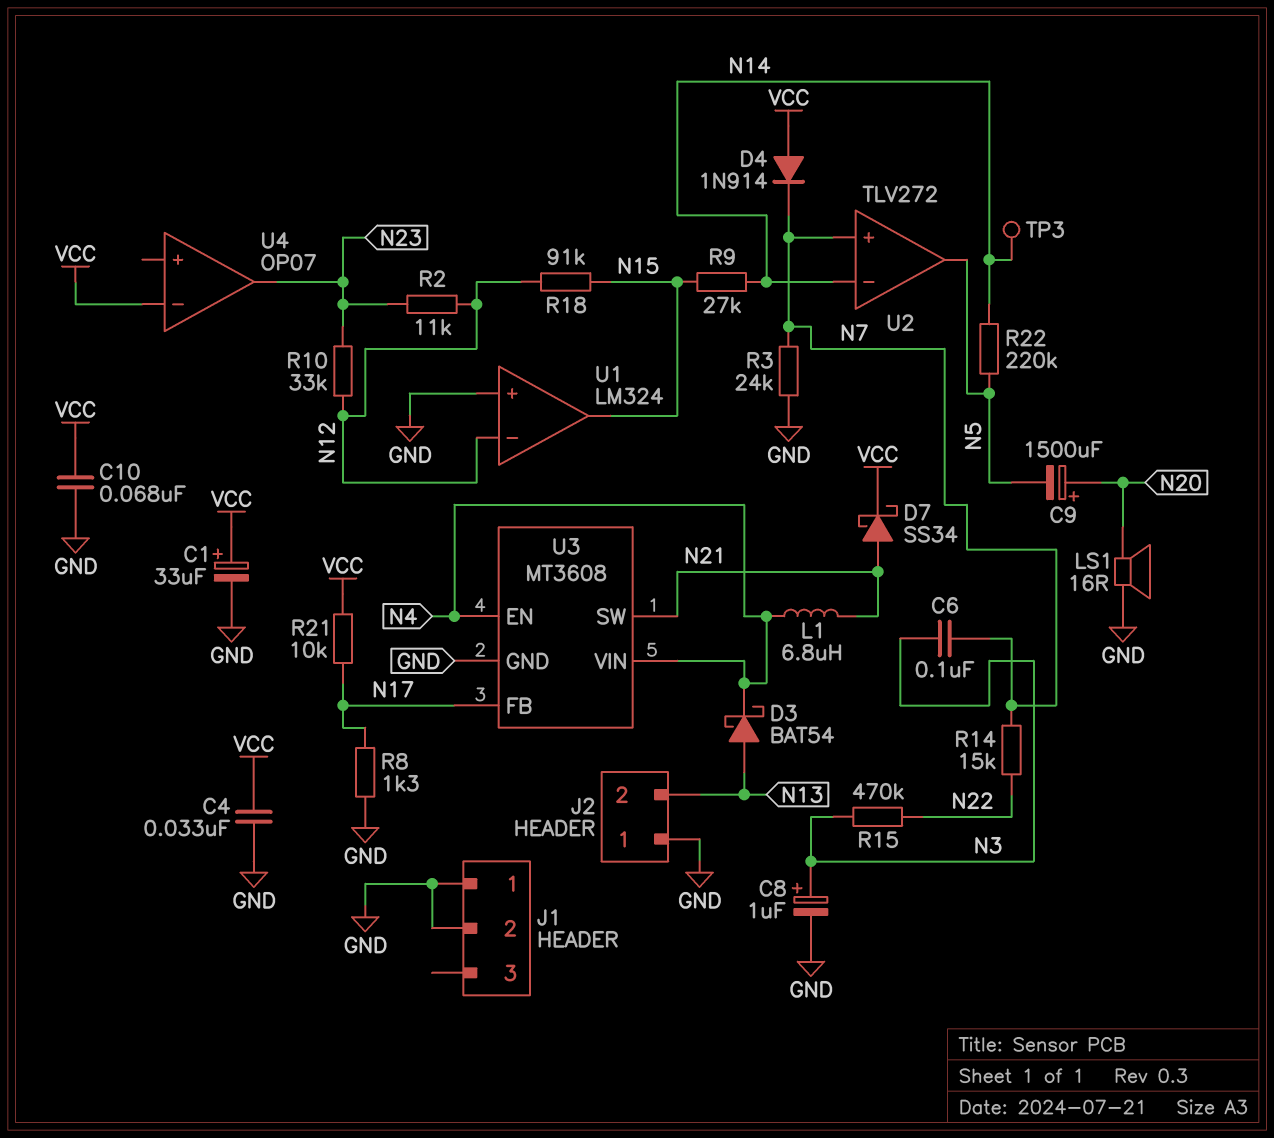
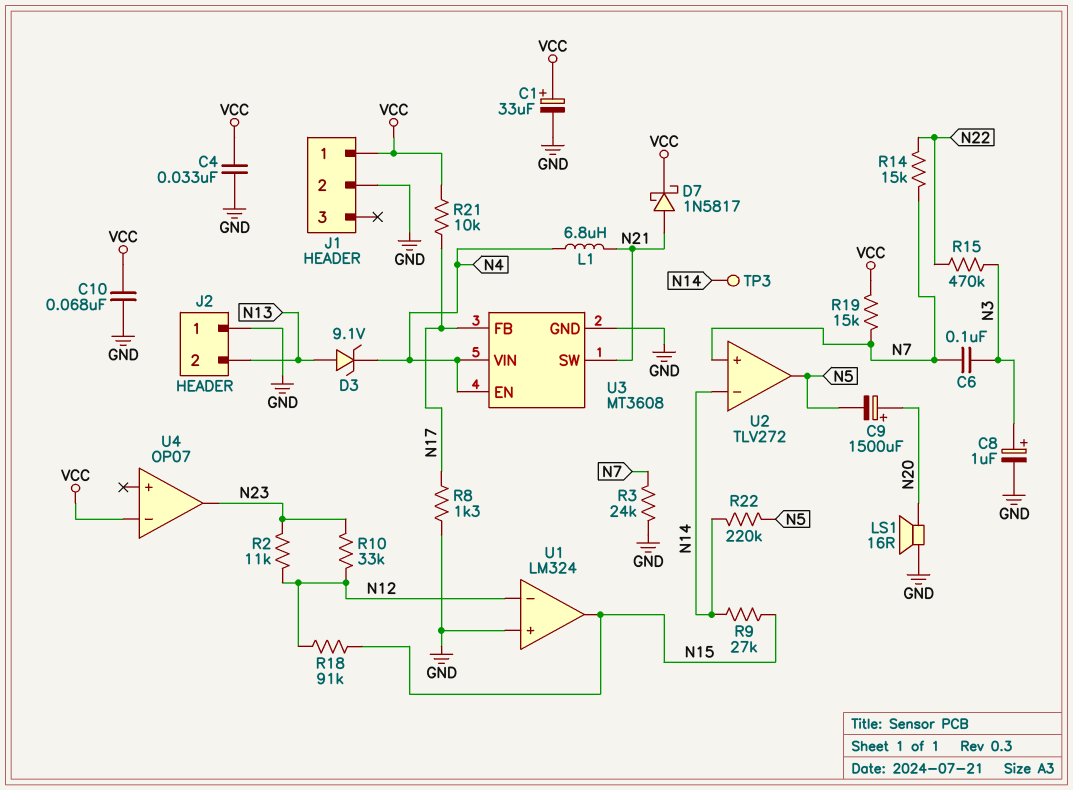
D3: schottky BAT54 (A N13, K N4) -> zener 9.1V (A N13, K N4)
D4: diode 1N914 (A VCC, K N7) -> none
D7: schottky SS34 (A N21, K VCC) -> schottky 1N5817 (A N21, K VCC)
J1 pin 1: GND -> VCC
R19: none -> 15k (N7, VCC)

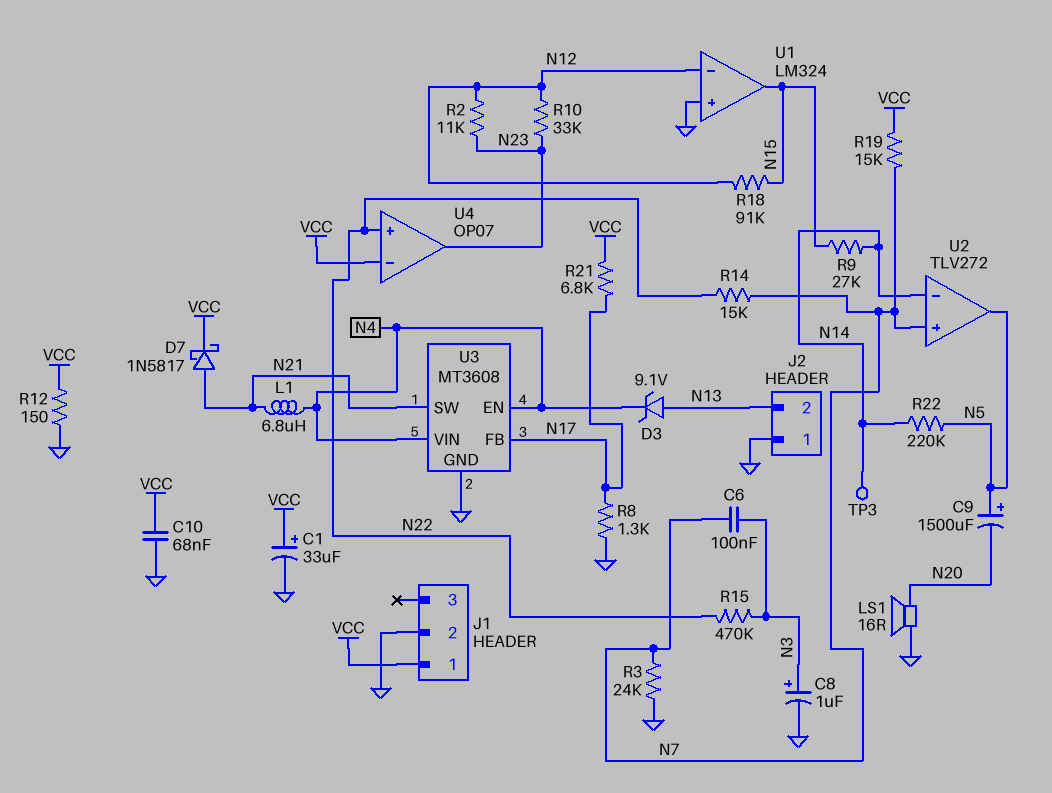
C4: 33nF (GND, VCC) -> none
C9: 1500uF (plus N20, minus N5) -> 1500uF (plus N5, minus N20)
R12: none -> 150 (GND, VCC)
R21: 10k (N17, VCC) -> 6.8k (N17, VCC)
U4 pin in+: none -> N22

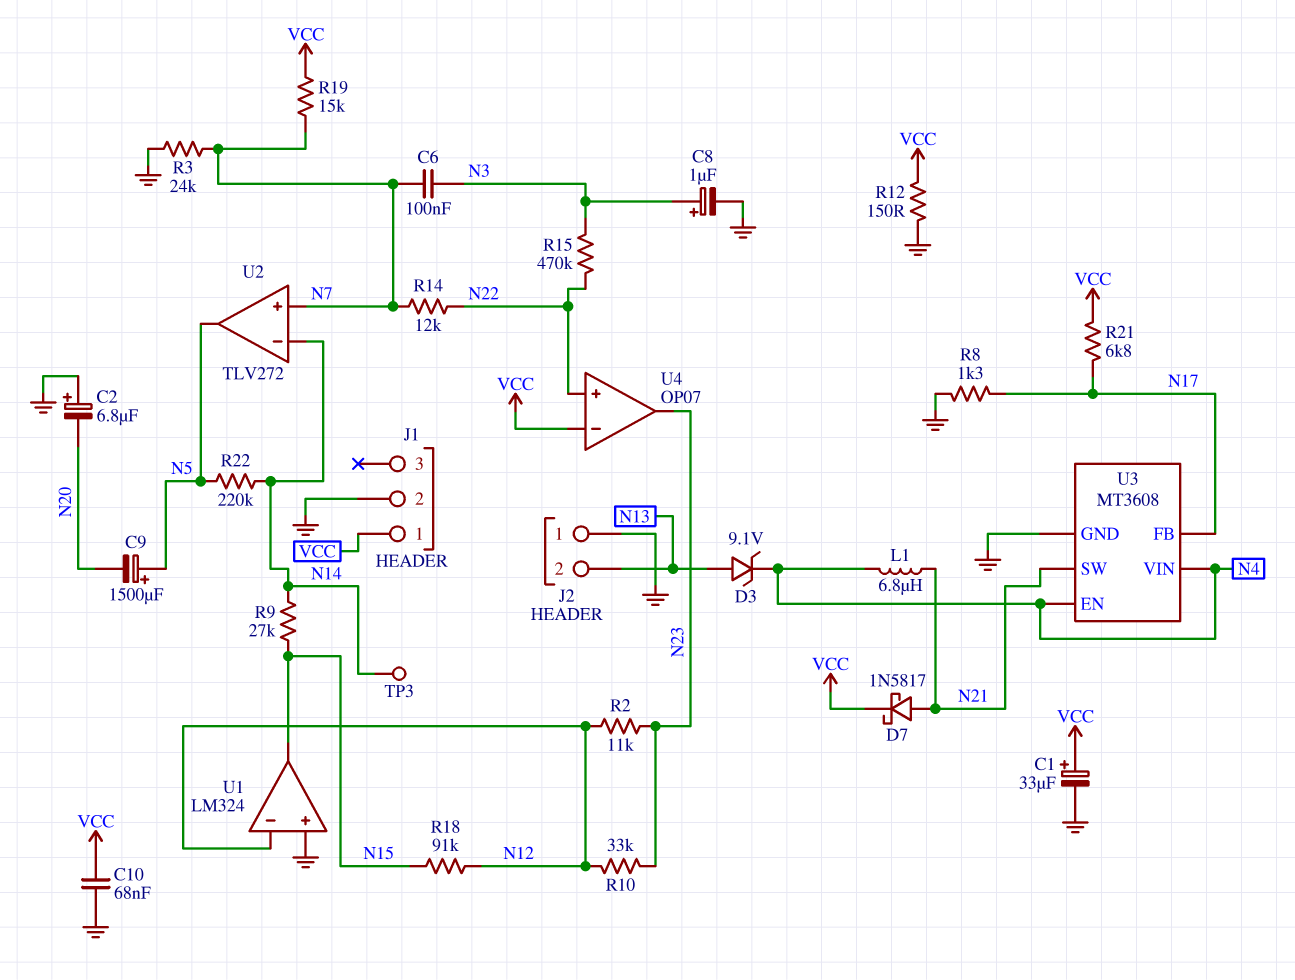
C2: none -> 6.8uF (plus GND, minus N20)
LS1: speaker 16R (GND, N20) -> none
R14: 15k (N7, N22) -> 12k (N7, N22)

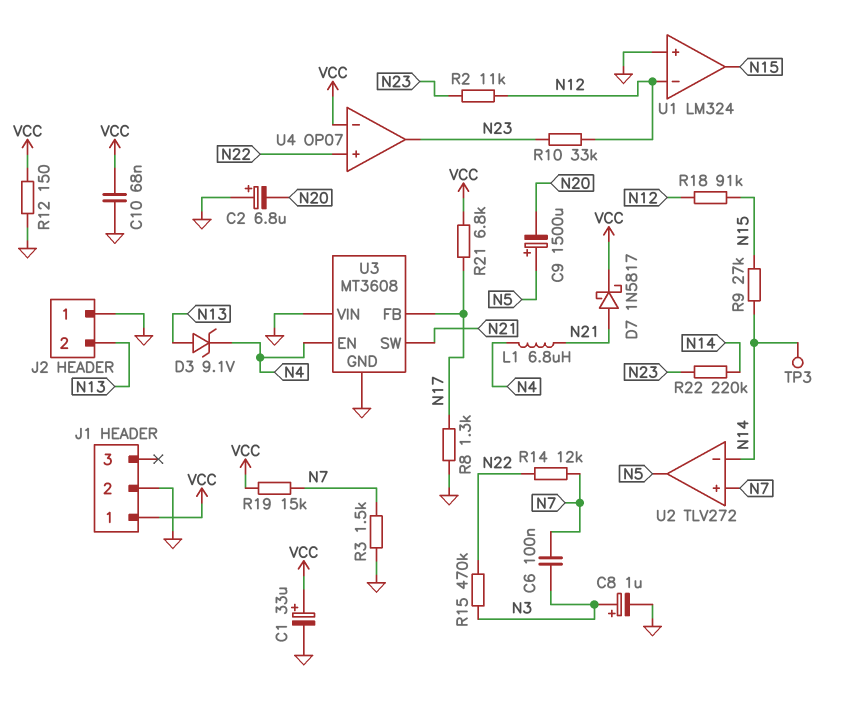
R3: 24k (GND, N7) -> 1.5k (GND, N7)
R22: 220k (N5, N14) -> 220k (N14, N23)
U3 pin VIN: N4 -> GND

